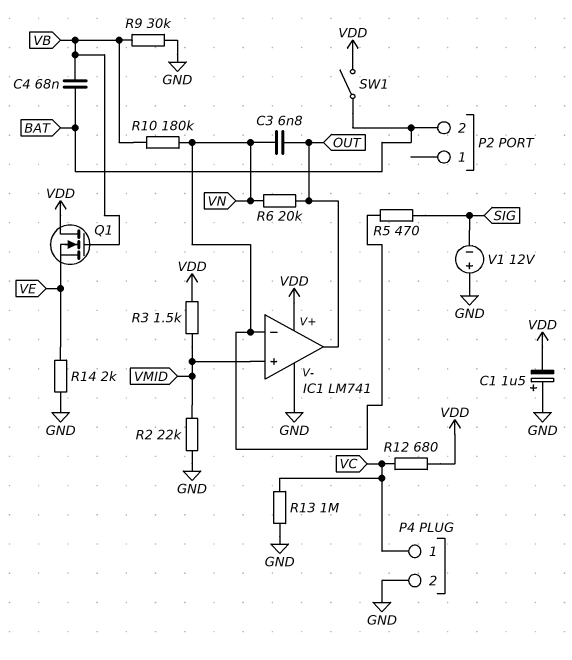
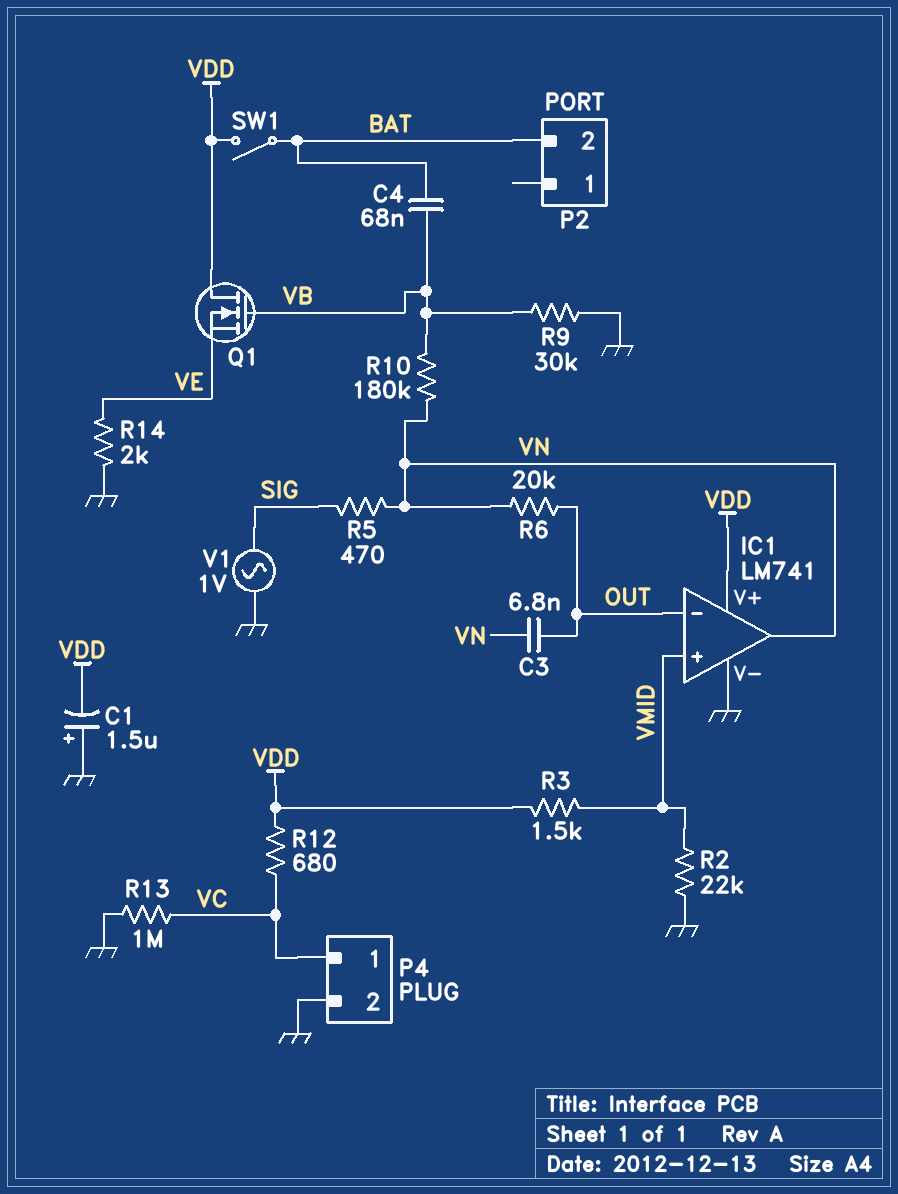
IC1 pin in-: VN -> OUT
IC1 pin out: OUT -> VN
V1: 12V (plus GND, minus SIG) -> AC 1V (GND, SIG)

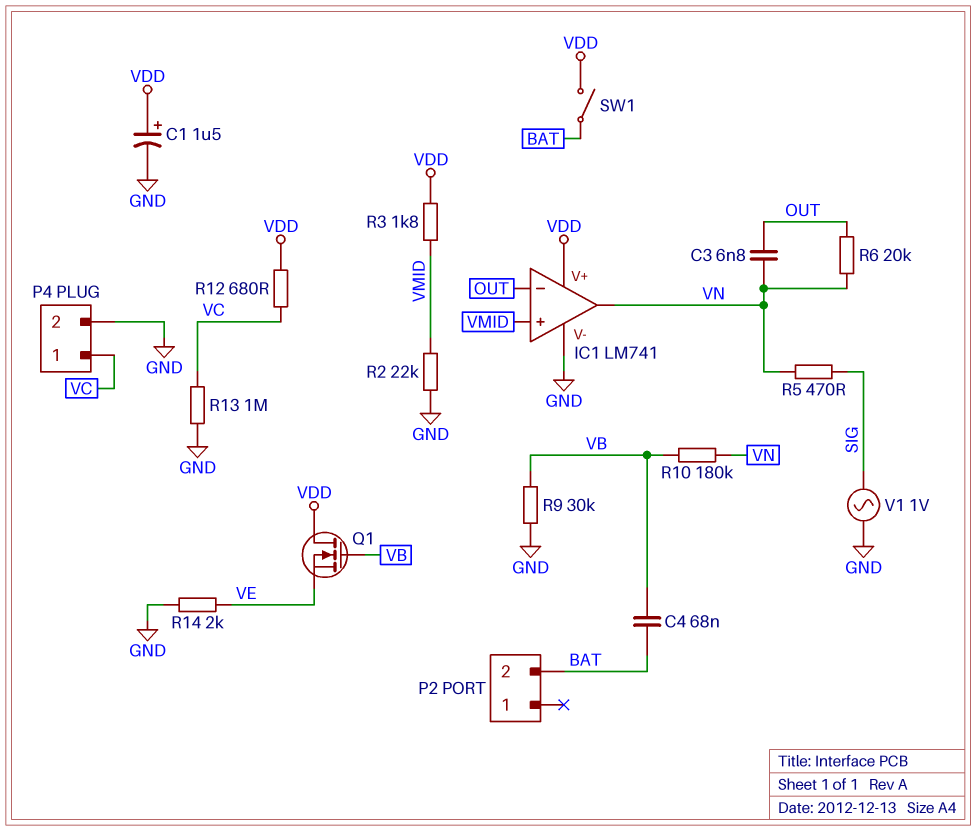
C1: 1.5uF (plus GND, minus VDD) -> 1.5uF (plus VDD, minus GND)
R3: 1.5k (VDD, VMID) -> 1.8k (VDD, VMID)

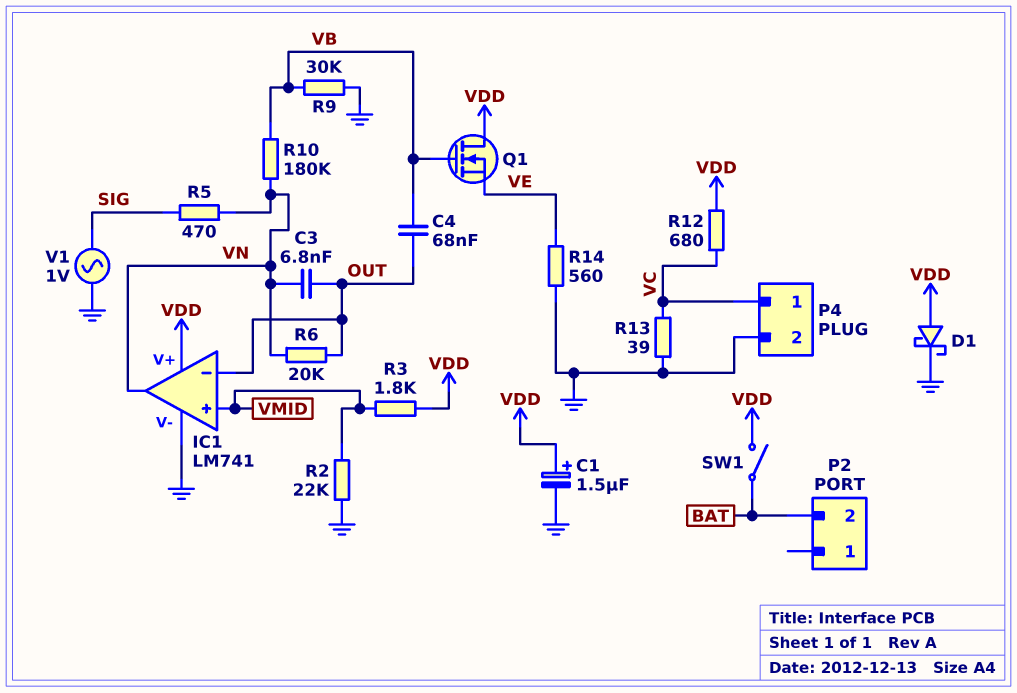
C4: 68nF (BAT, VB) -> 68nF (OUT, VB)
D1: none -> schottky (A VDD, K GND)
R13: 1M (GND, VC) -> 39 (GND, VC)
R14: 2k (GND, VE) -> 560 (GND, VE)

